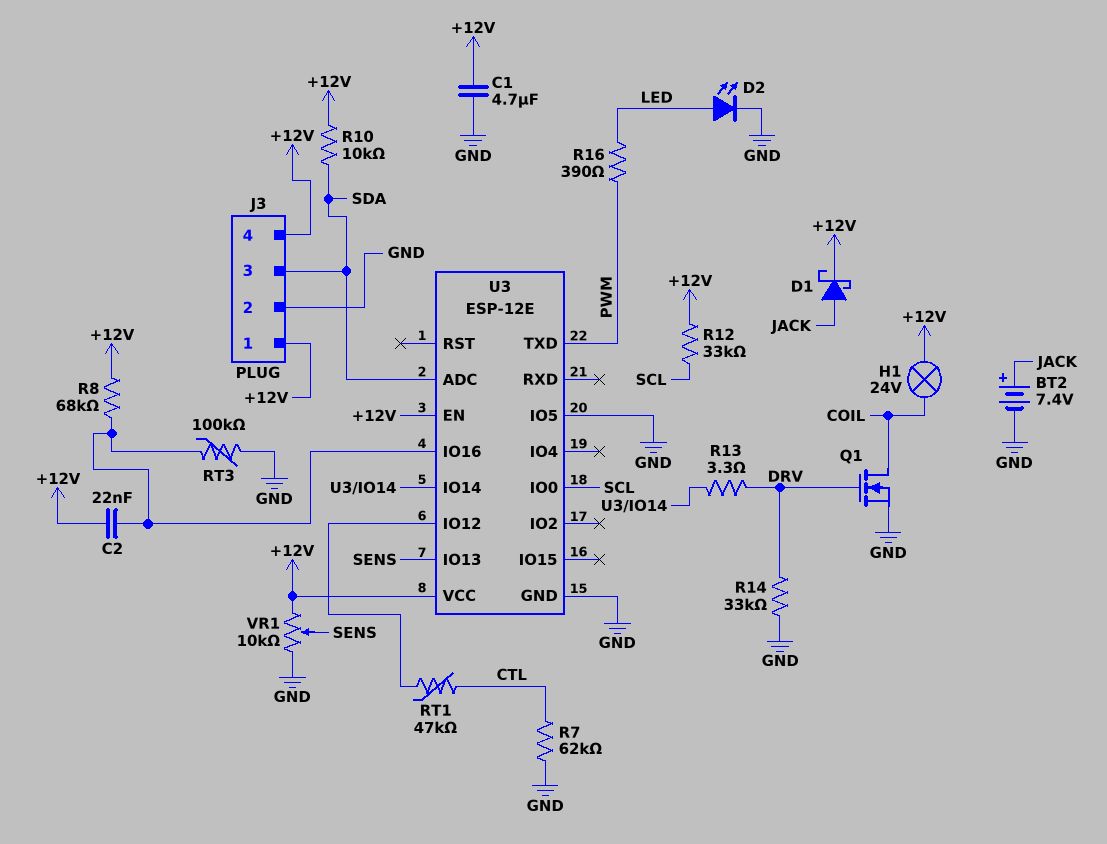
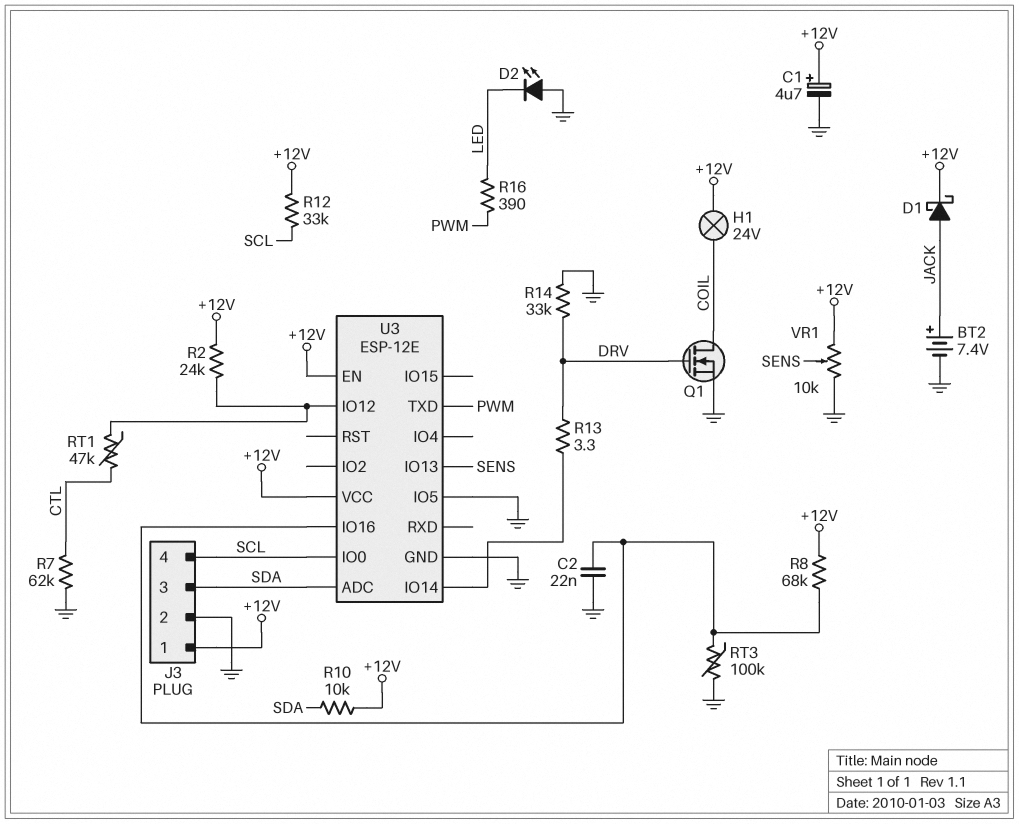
C1: 4.7uF (+12V, GND) -> 4.7uF (plus +12V, minus GND)
C2: 22nF (+12V, U3/IO16) -> 22nF (GND, U3/IO16)
D2: LED (A LED, K GND) -> LED (A GND, K LED)
J3 pin 4: +12V -> SCL
R2: none -> 24k (+12V, U3/IO12)

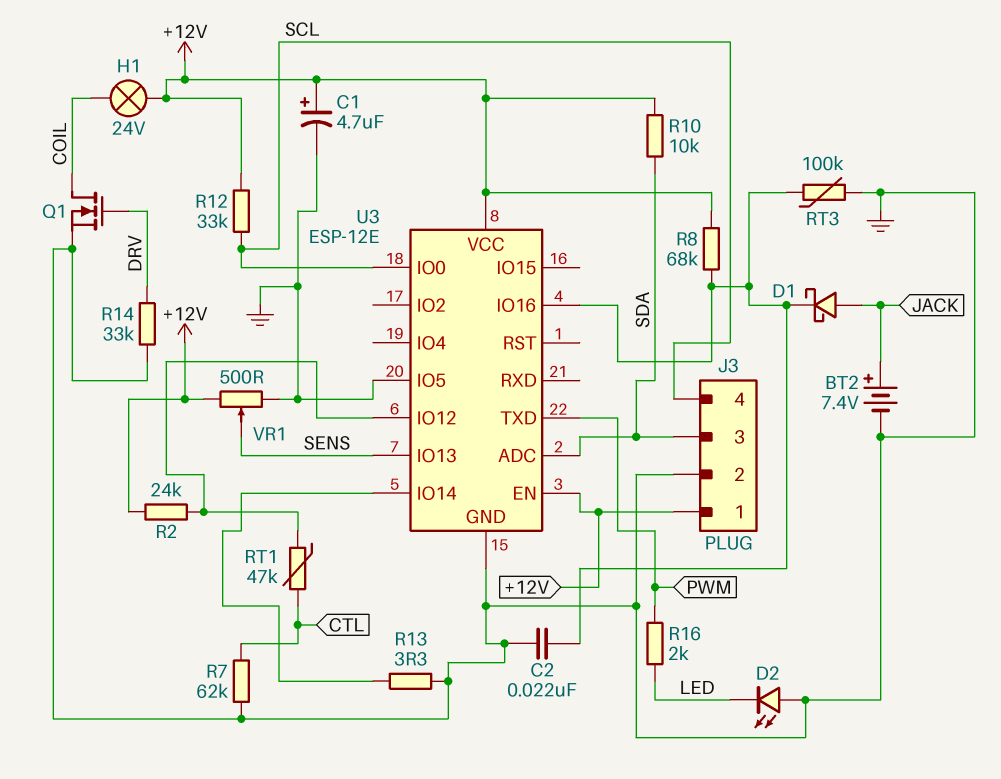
D1: schottky (A JACK, K +12V) -> schottky (A JACK, K U3/IO16)
R13: 3.3 (DRV, U3/IO14) -> 3.3 (GND, U3/IO14)
R16: 390 (LED, PWM) -> 2k (LED, PWM)
VR1: 10k (+12V, GND, wiper SENS) -> 500 (+12V, GND, wiper SENS)

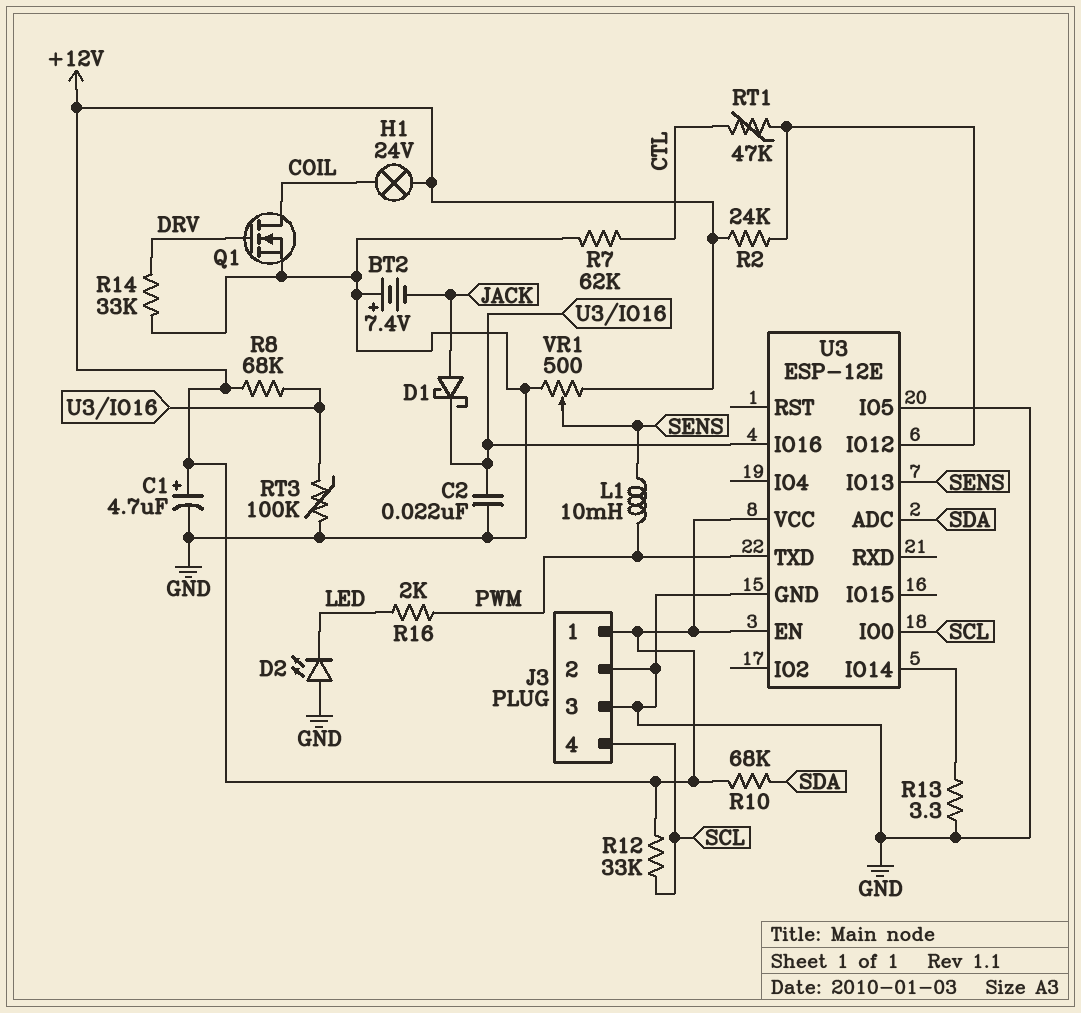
BT2: 7.4V (plus JACK, minus GND) -> 7.4V (plus GND, minus JACK)
J3 pin 3: SDA -> GND
L1: none -> 10mH (PWM, SENS)
R10: 10k (+12V, SDA) -> 68k (+12V, SDA)

